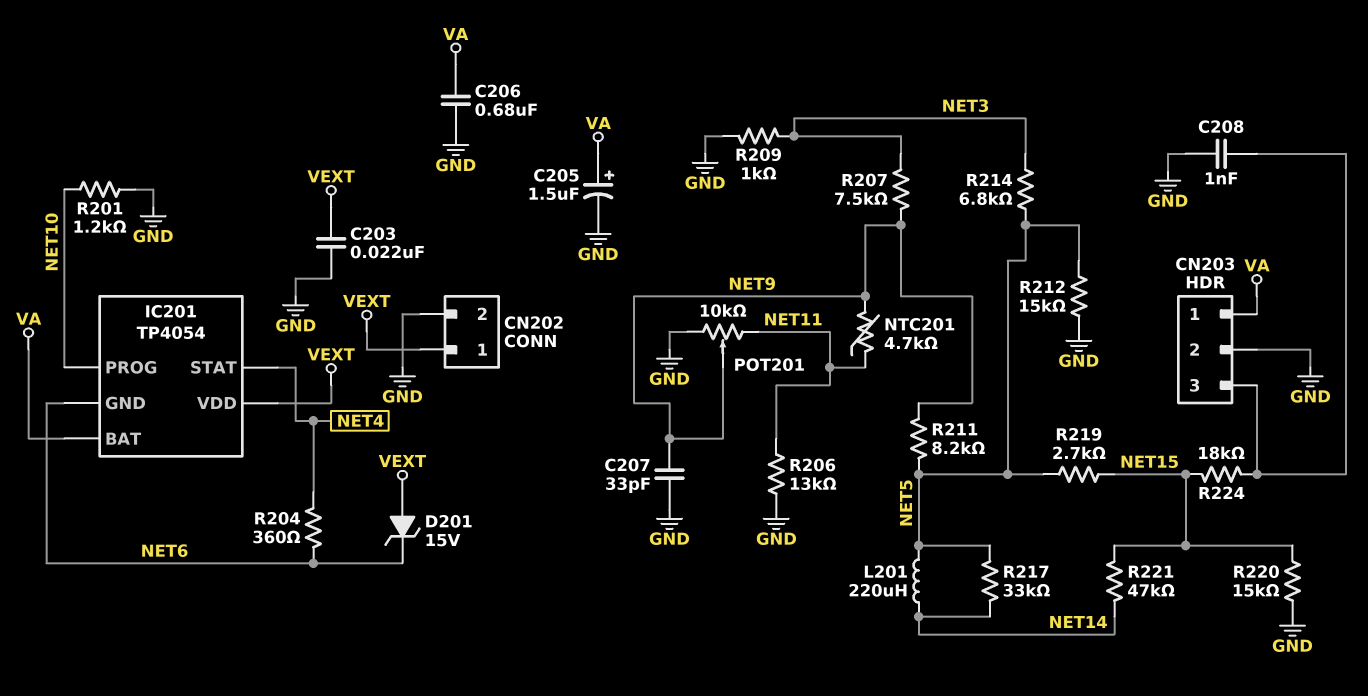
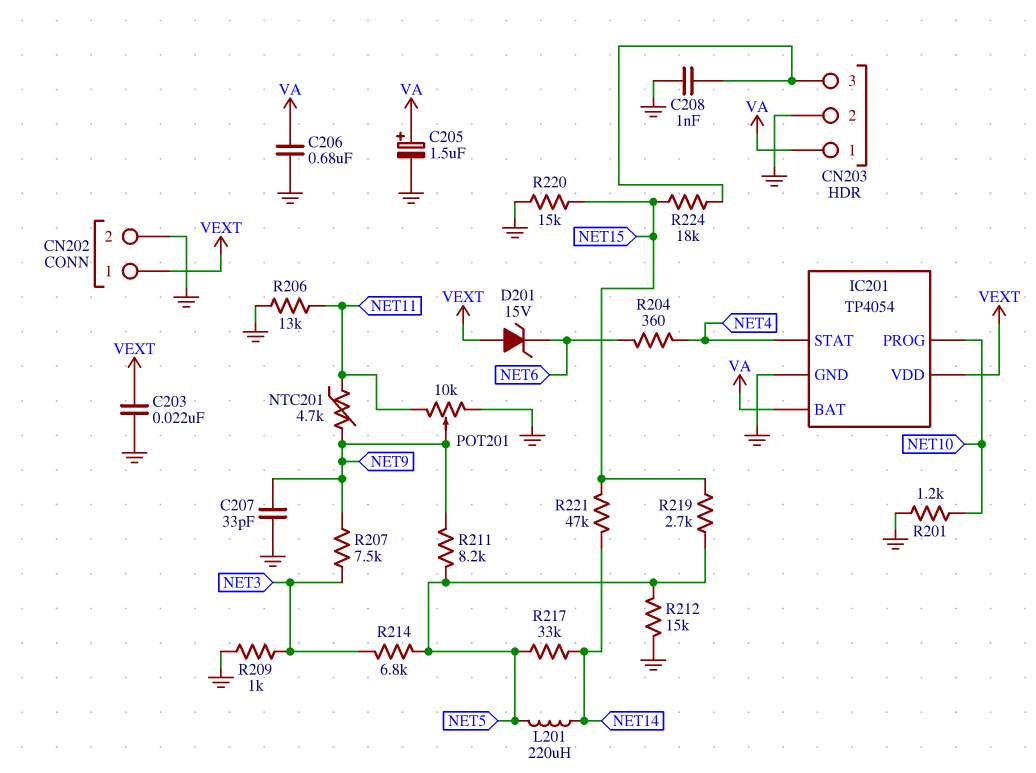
IC201 pin GND: NET6 -> GND

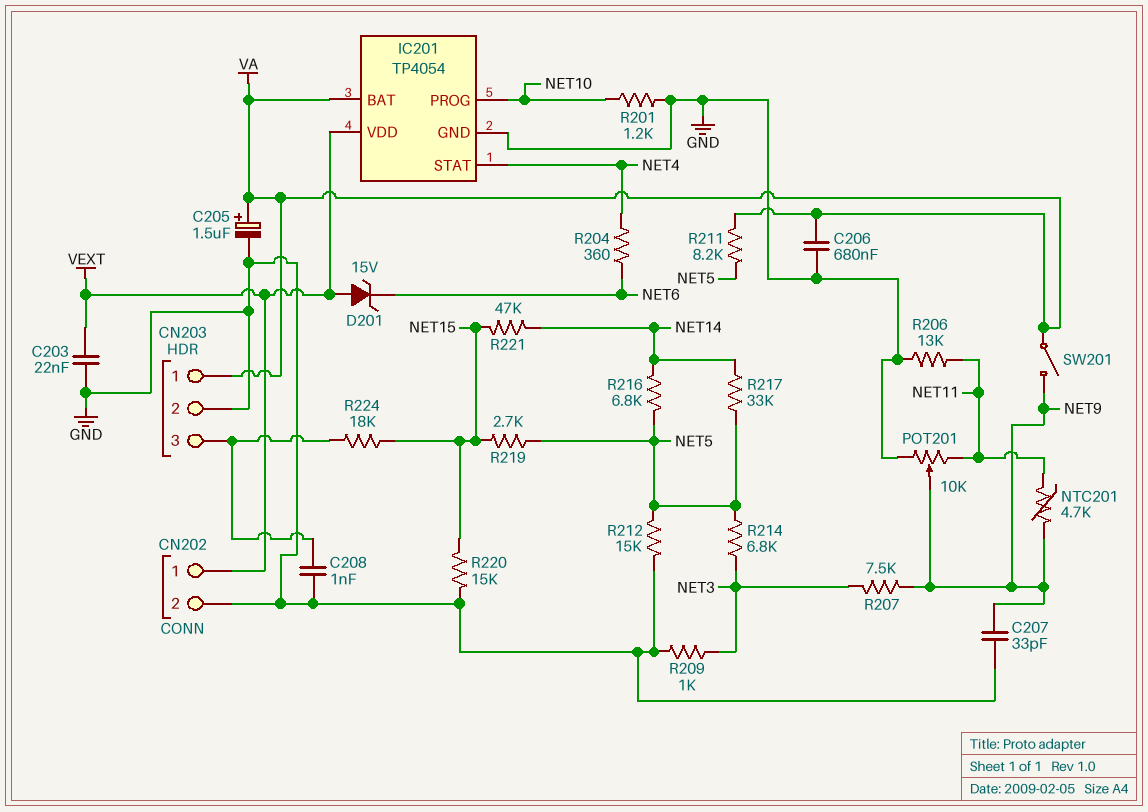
L201: 220uH (NET5, NET14) -> none
R211: 8.2k (NET5, NET9) -> 8.2k (NET5, VA)
R216: none -> 6.8k (NET5, NET14)
SW201: none -> switch (NET9, VA)

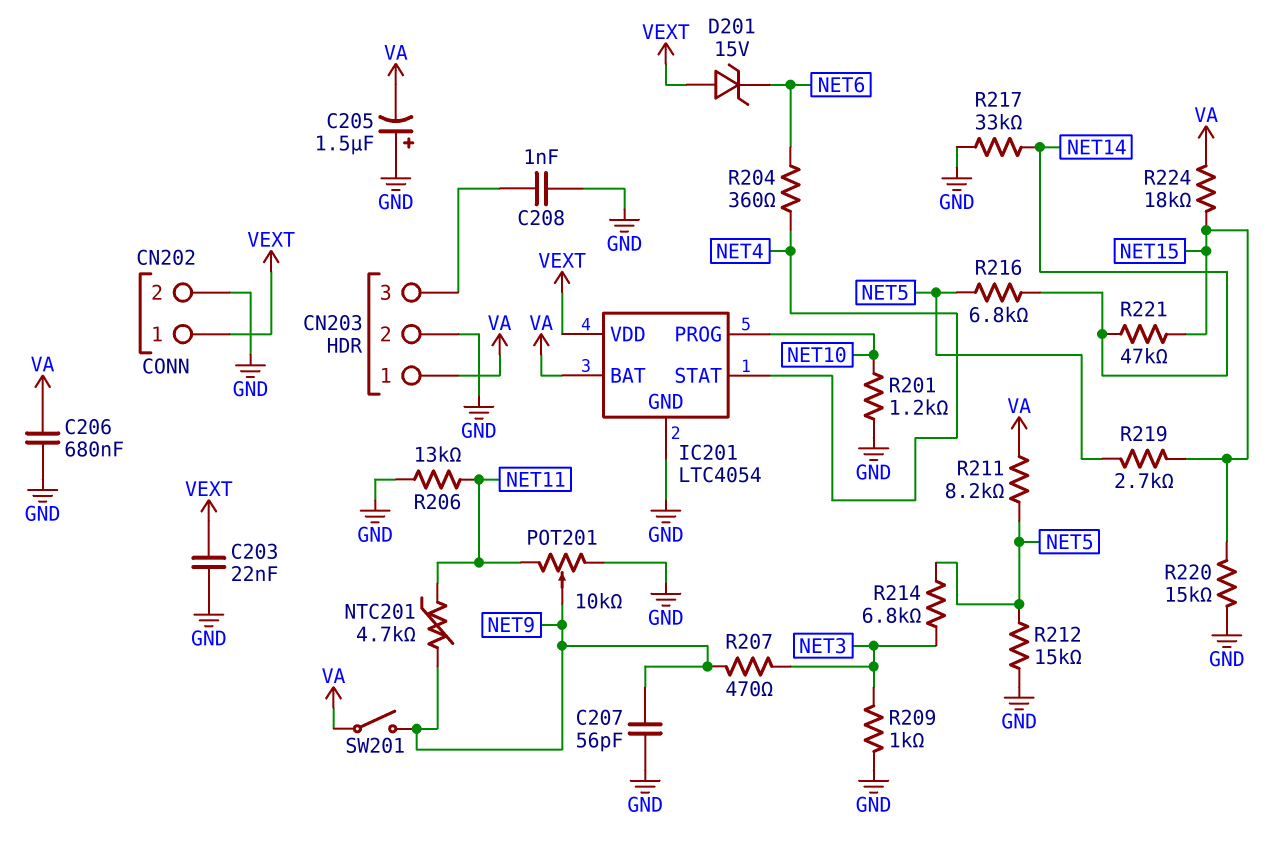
C205: 1.5uF (plus VA, minus GND) -> 1.5uF (plus GND, minus VA)
C207: 33pF (GND, NET9) -> 56pF (GND, NET9)
IC201: TP4054 -> LTC4054
R207: 7.5k (NET3, NET9) -> 470 (NET3, NET9)
R217: 33k (NET5, NET14) -> 33k (GND, NET14)
R224: 18k (CN203/3, NET15) -> 18k (NET15, VA)

